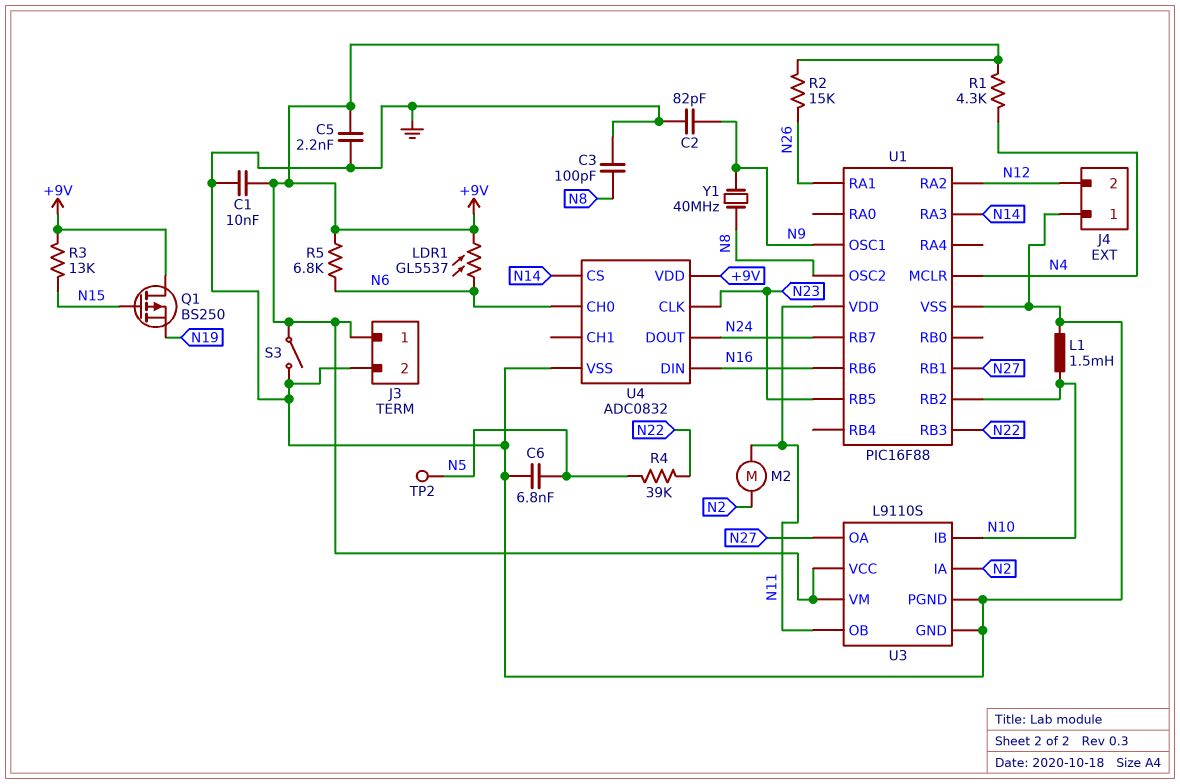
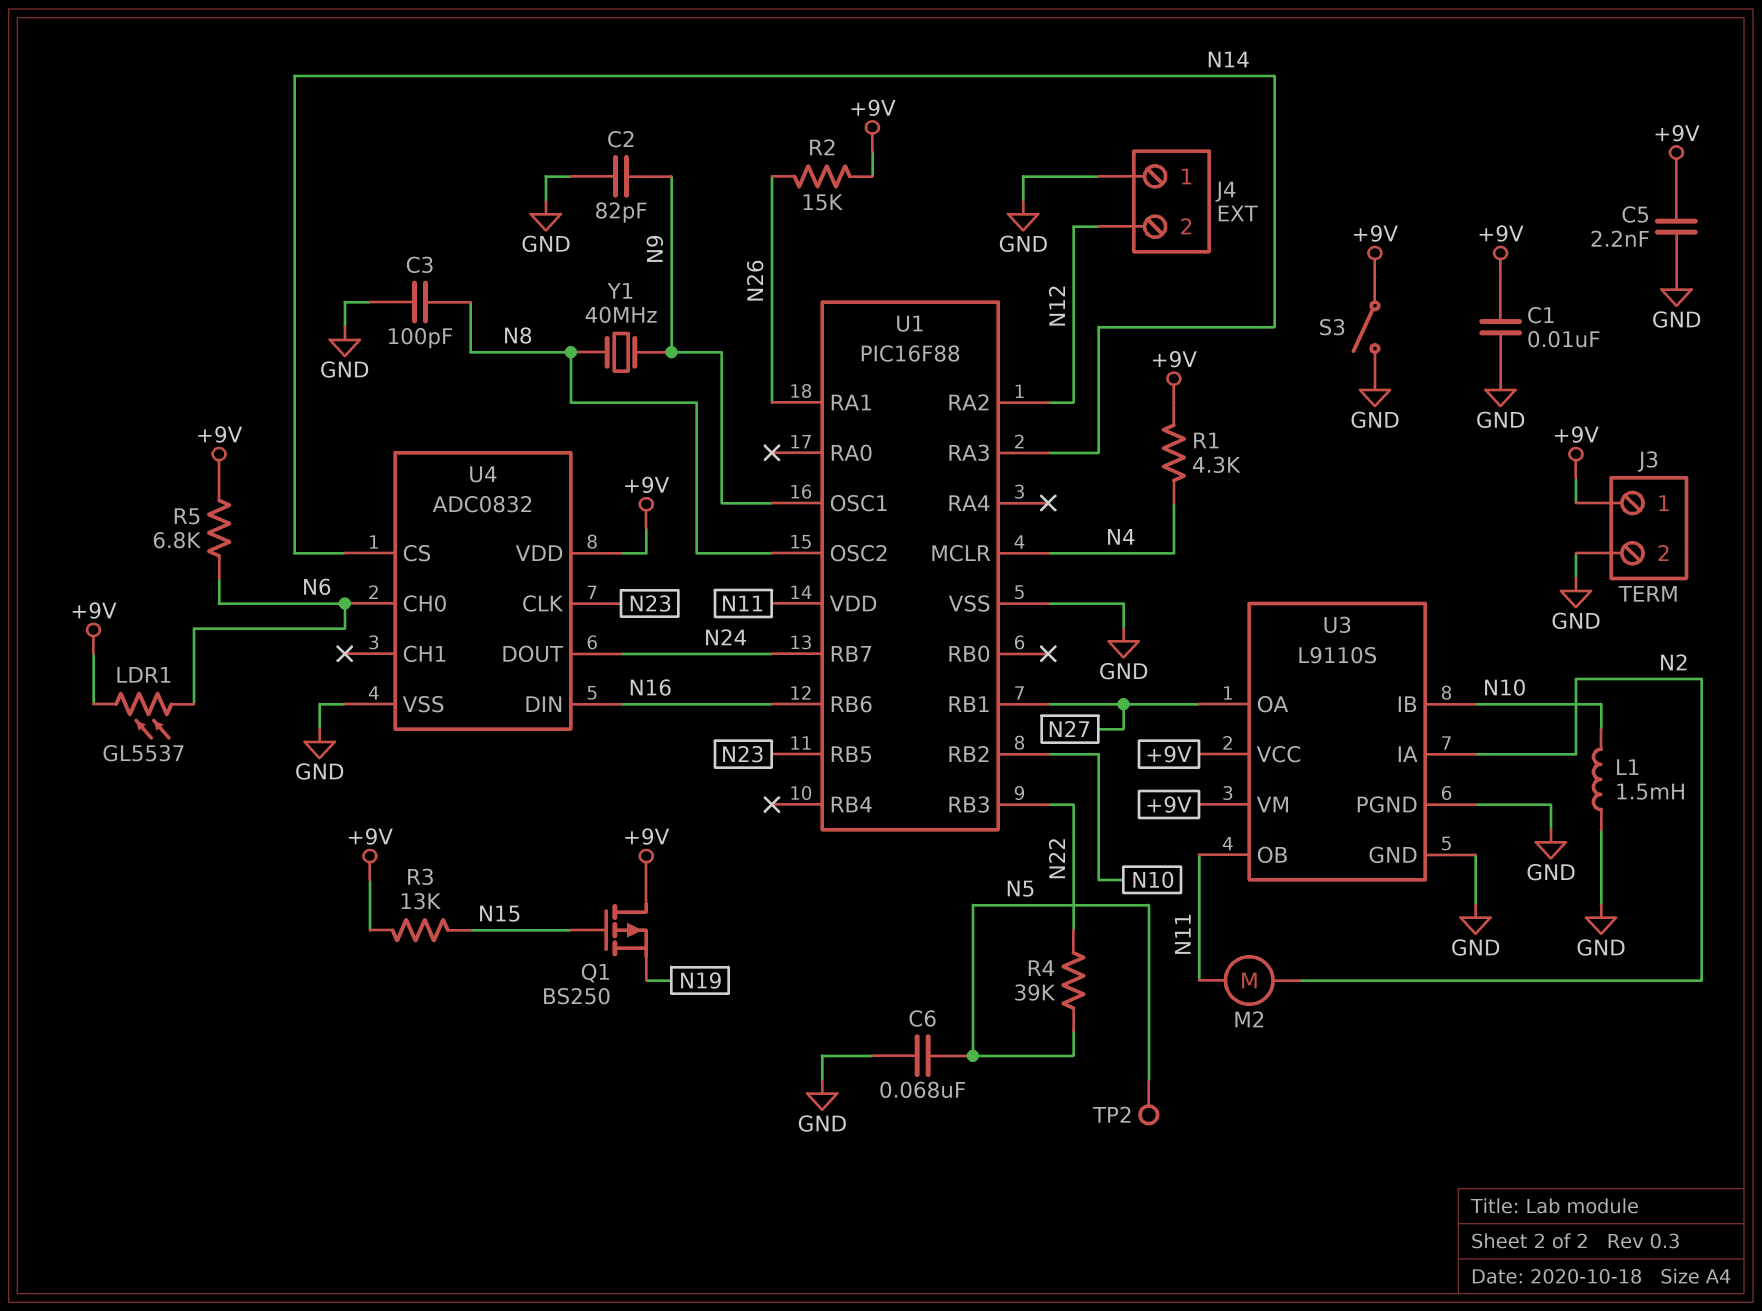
C6: 6.8nF (GND, N5) -> 68nF (GND, N5)

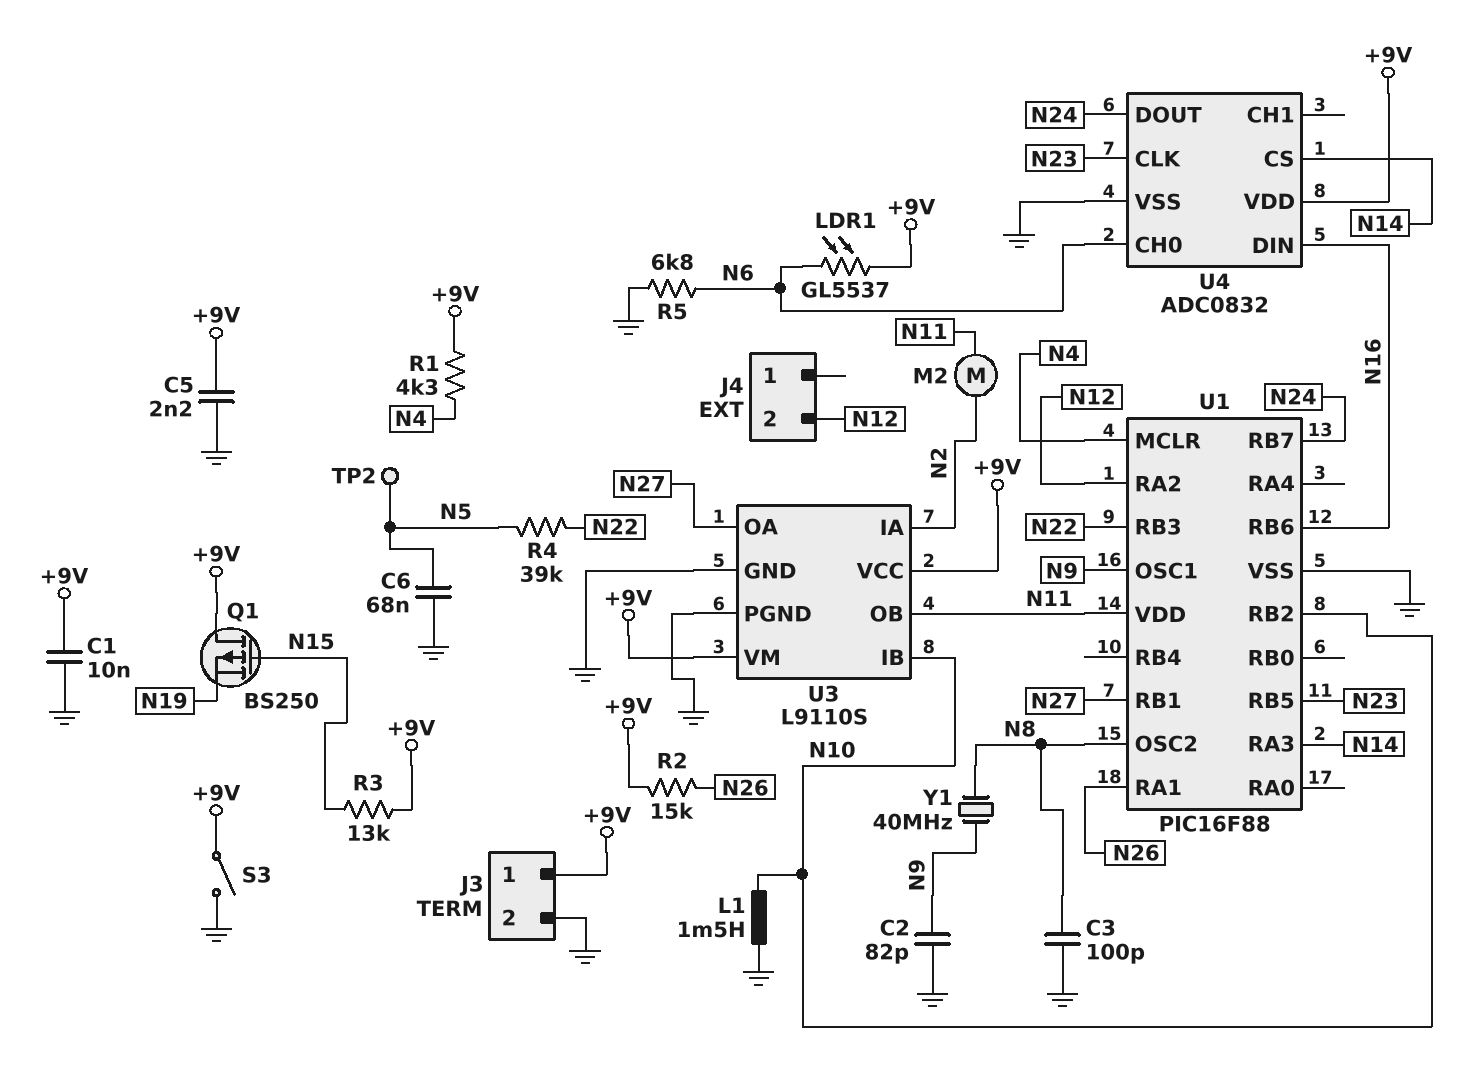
J4 pin 1: GND -> none
R5: 6.8k (+9V, N6) -> 6.8k (GND, N6)

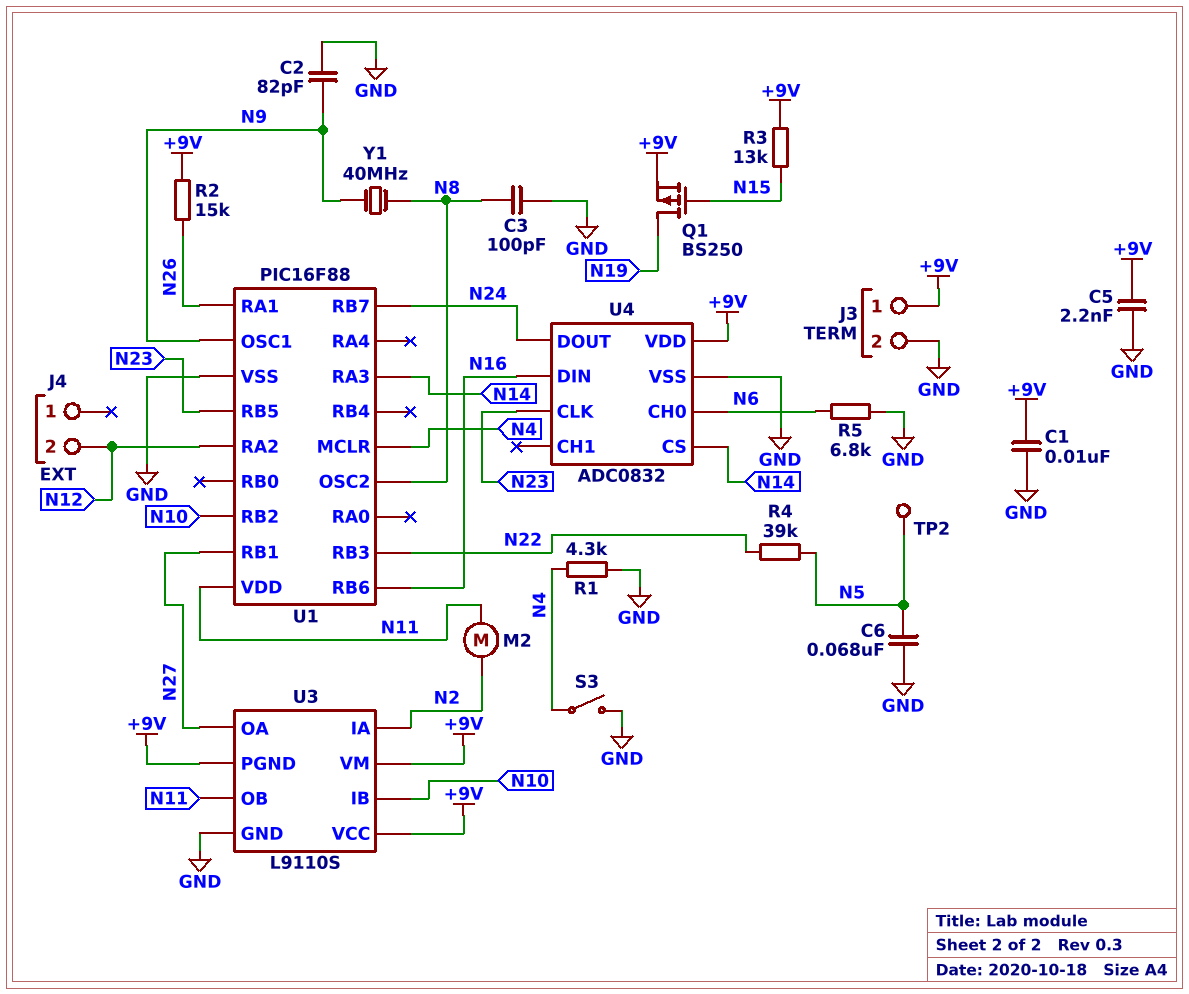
L1: 1.5mH (GND, N10) -> none
LDR1: GL5537 (+9V, N6) -> none
Q1: PMOS BS250 (G N15, D +9V, S N19) -> PMOS BS250 (G N15, D N19, S +9V)
R1: 4.3k (+9V, N4) -> 4.3k (GND, N4)
S3: switch (+9V, GND) -> switch (GND, N4)
U3 pin PGND: GND -> +9V

